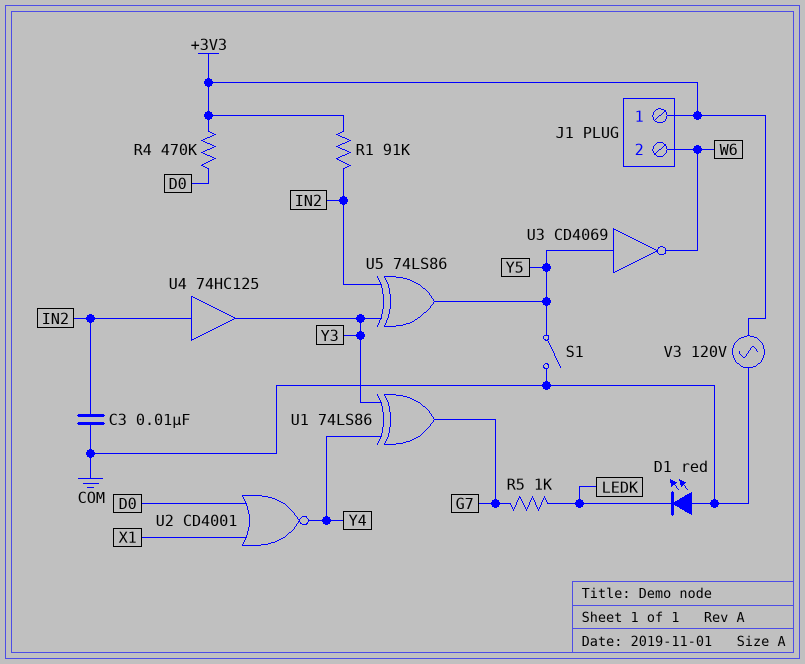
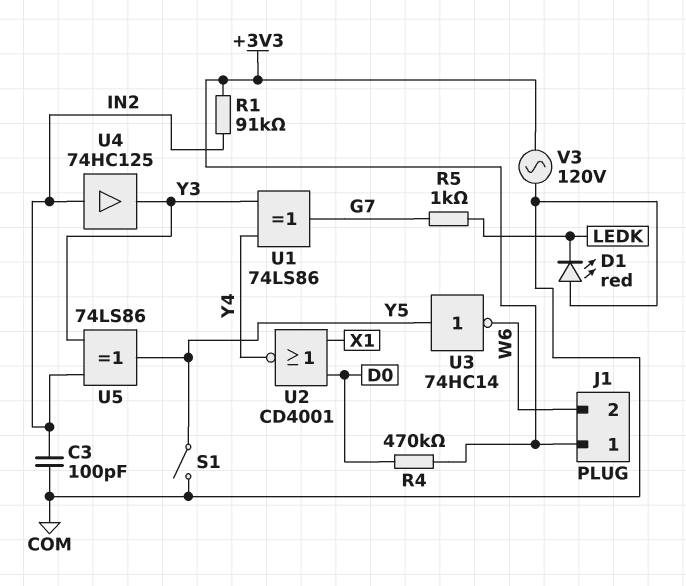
C3: 10nF (COM, IN2) -> 100pF (COM, IN2)
U3: NOT CD4069 (in Y5, out W6) -> NOT 74HC14 (in Y5, out W6)

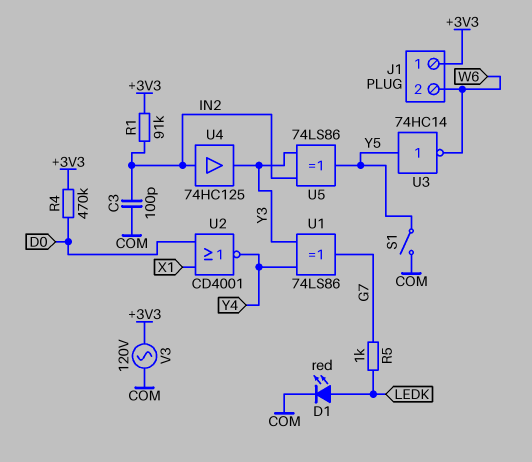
D1: LED red (A COM, K LEDK) -> LED red (A LEDK, K COM)

